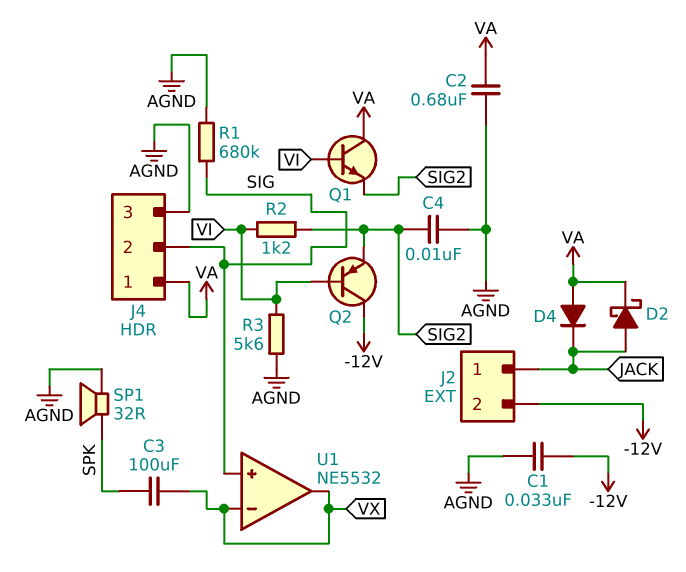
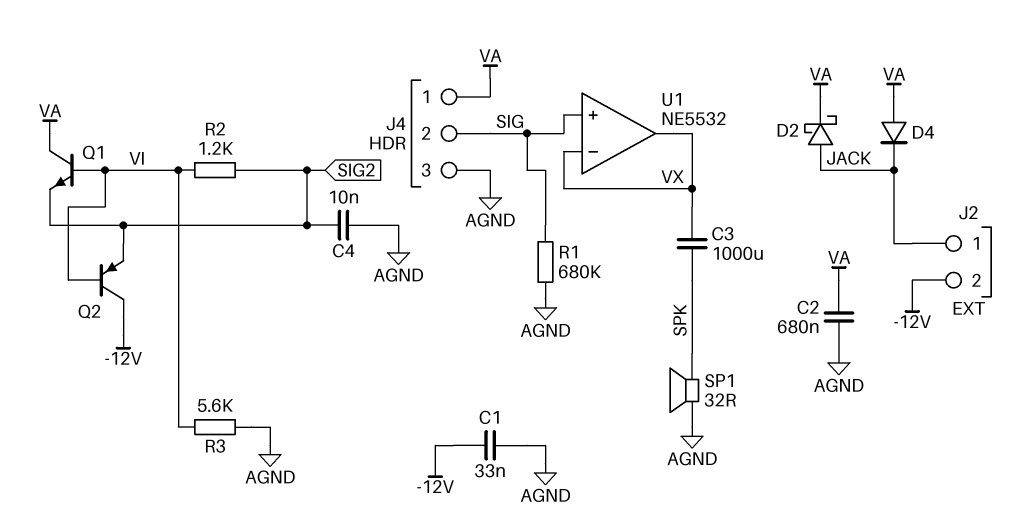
C3: 100uF (SPK, VX) -> 1000uF (SPK, VX)

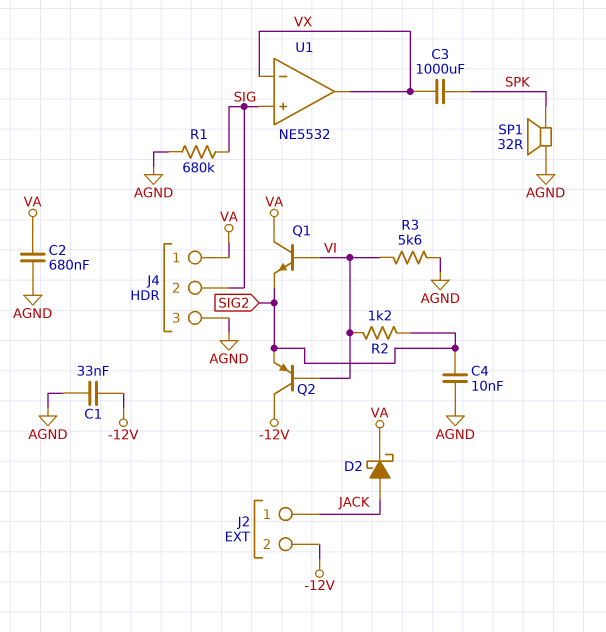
D4: diode (A VA, K JACK) -> none

